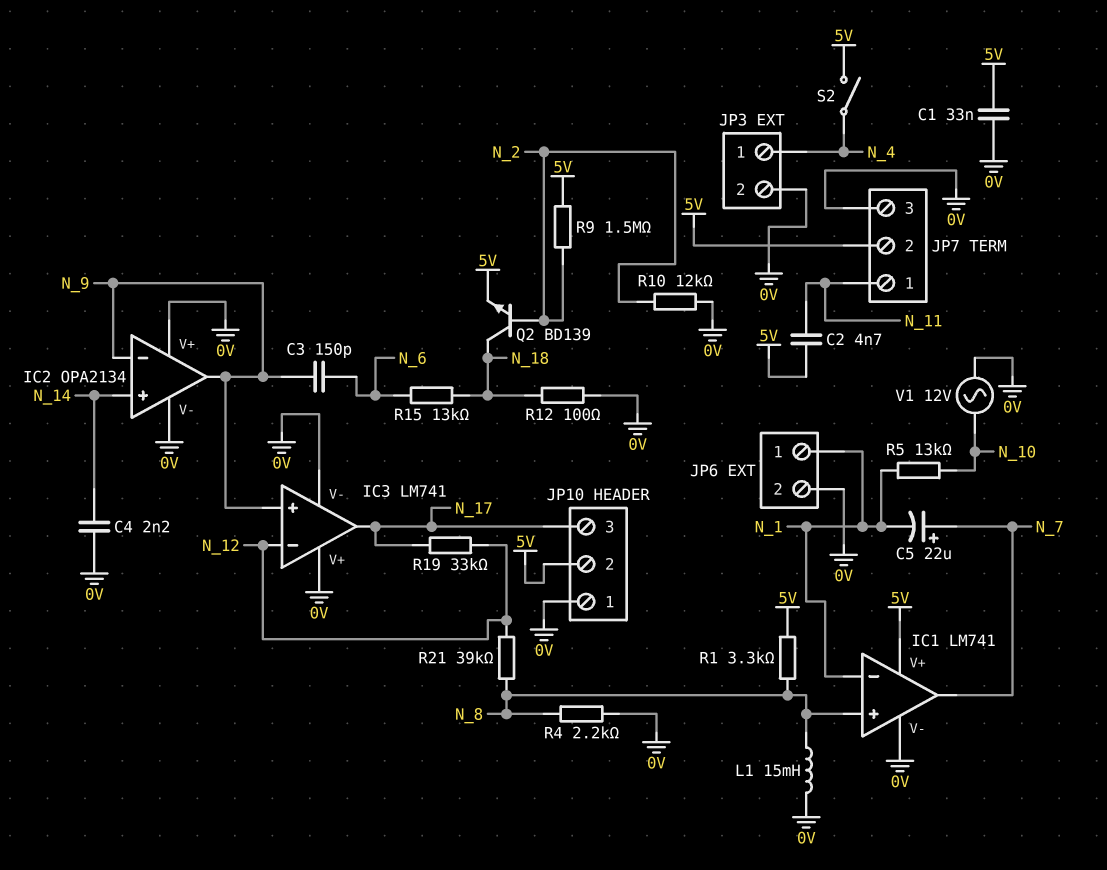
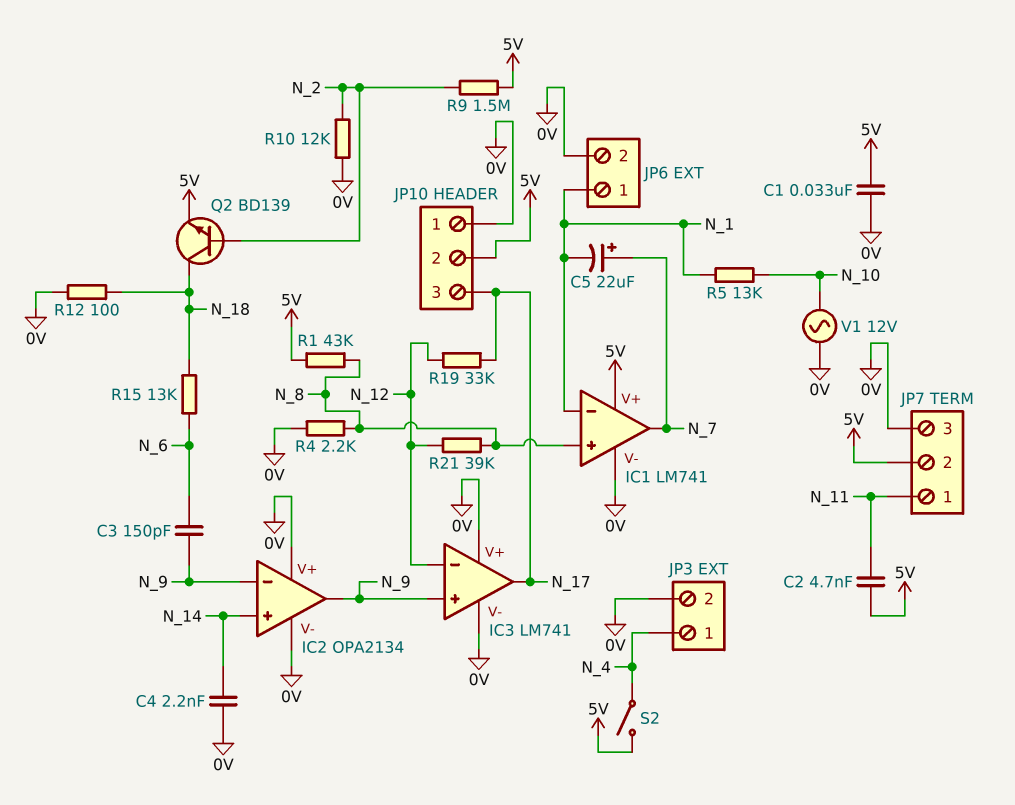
L1: 15mH (0V, N_8) -> none
R1: 3.3k (5V, N_8) -> 43k (5V, N_8)

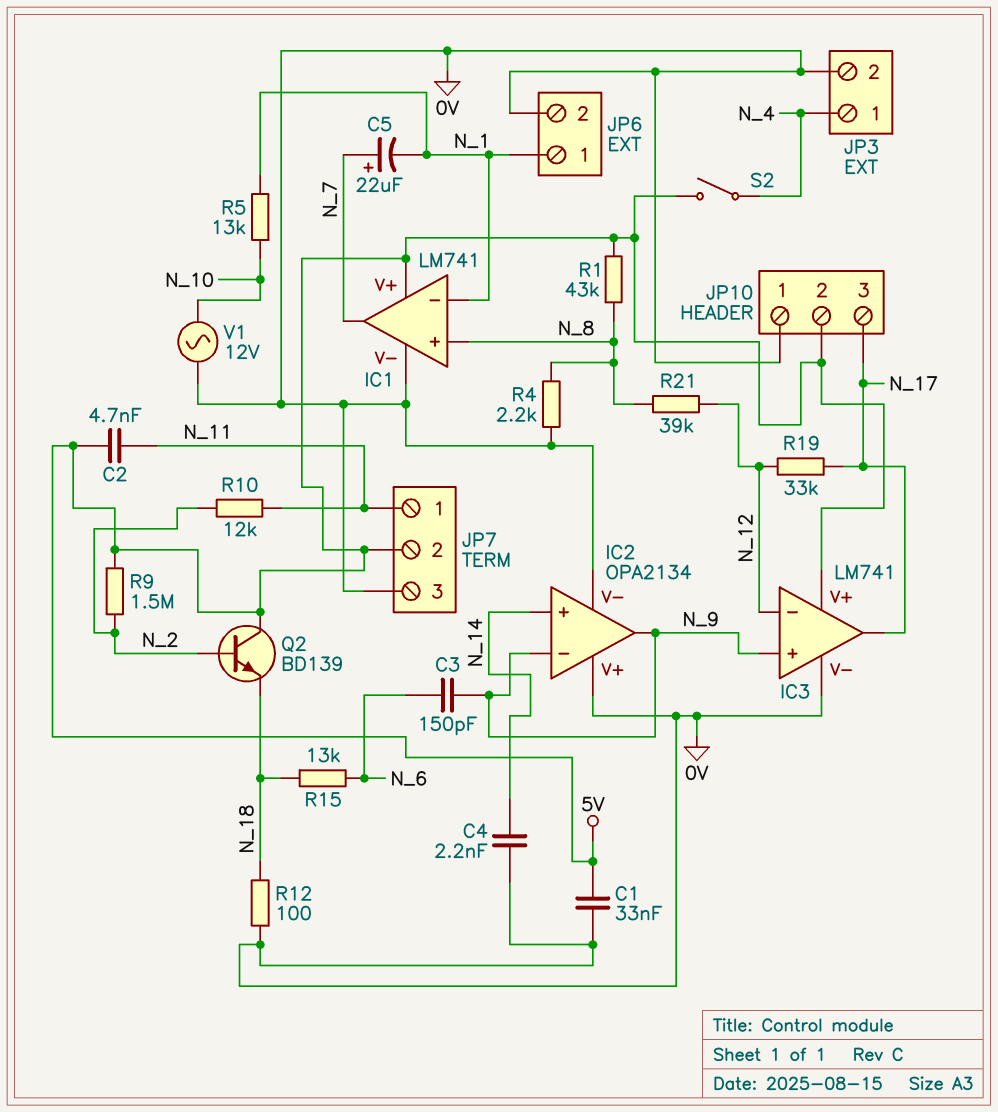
IC3 pin V+: 0V -> 5V
Q2: NPN BD139 (B N_2, C N_18, E 5V) -> NPN BD139 (B N_2, C 5V, E N_18)
R10: 12k (0V, N_2) -> 12k (N_2, N_11)

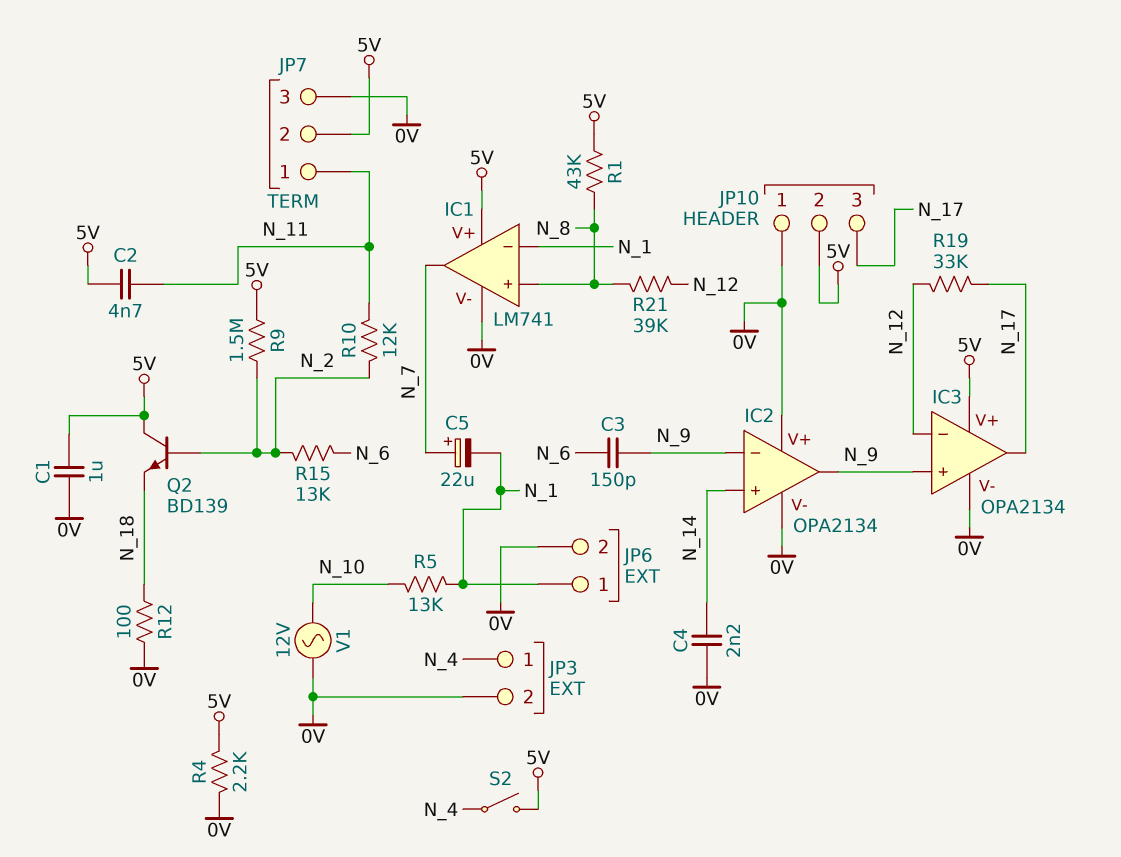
C1: 33nF (0V, 5V) -> 1uF (0V, 5V)
IC3: LM741 -> OPA2134
R4: 2.2k (0V, N_8) -> 2.2k (0V, 5V)
R15: 13k (N_6, N_18) -> 13k (N_2, N_6)

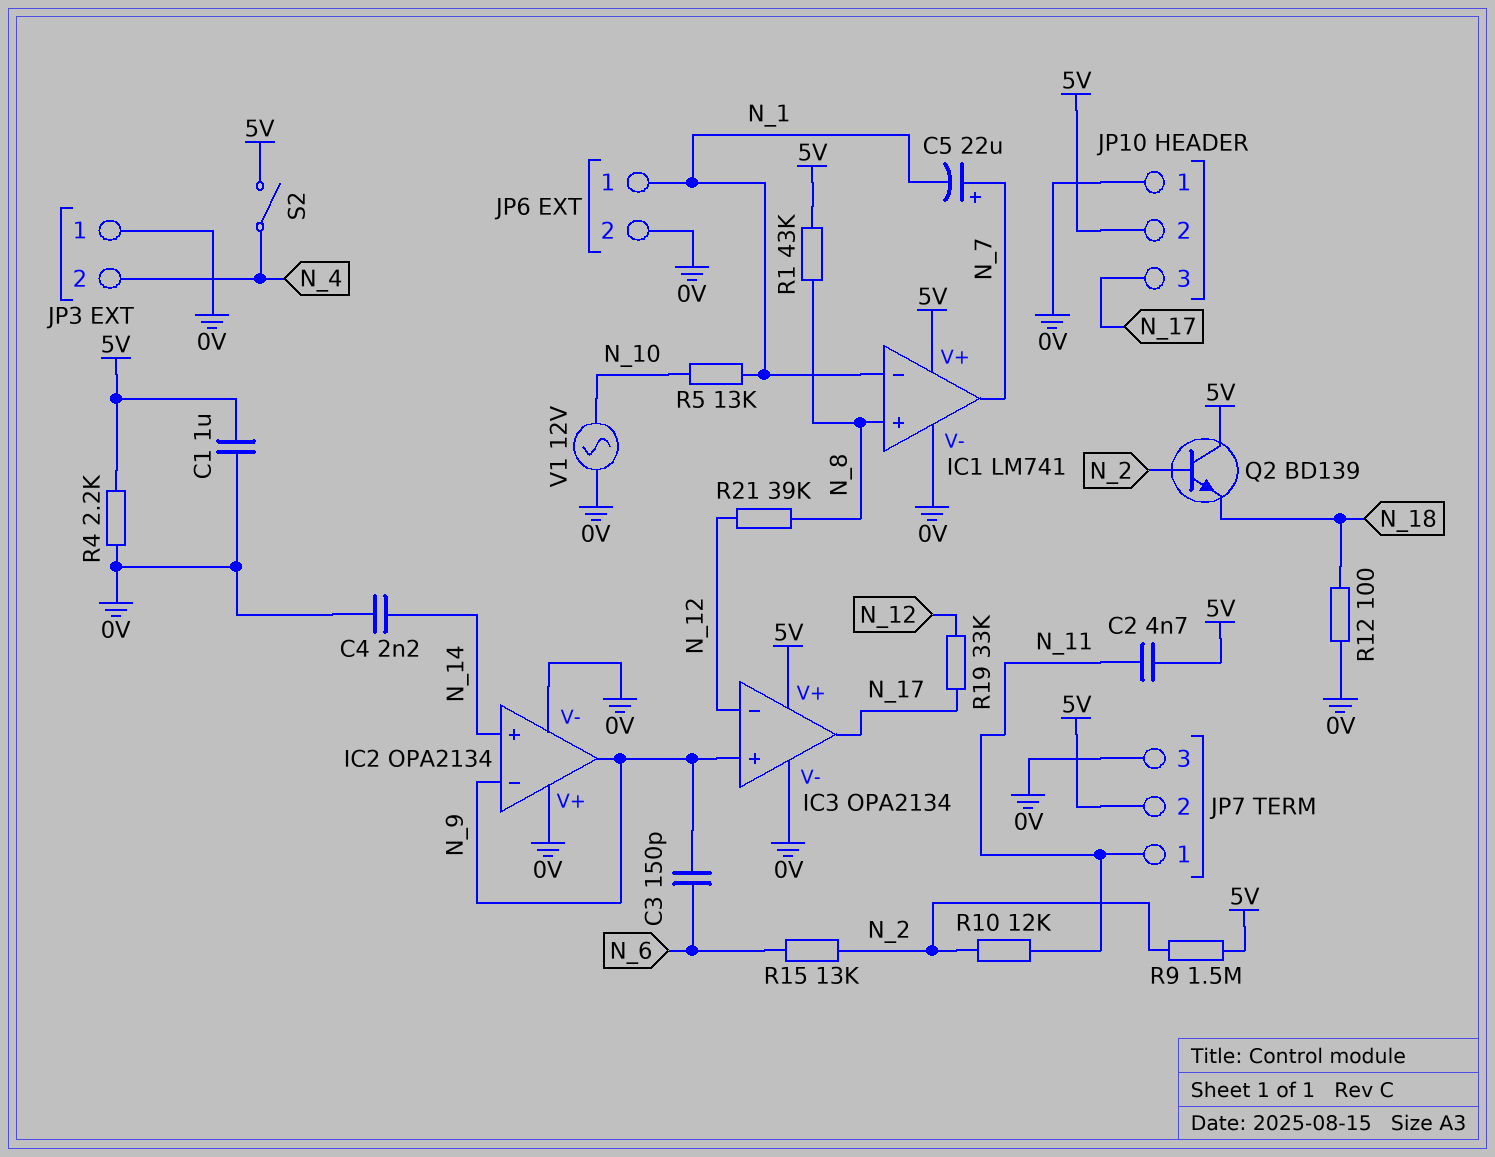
JP3 pin 1: N_4 -> 0V
JP3 pin 2: 0V -> N_4

